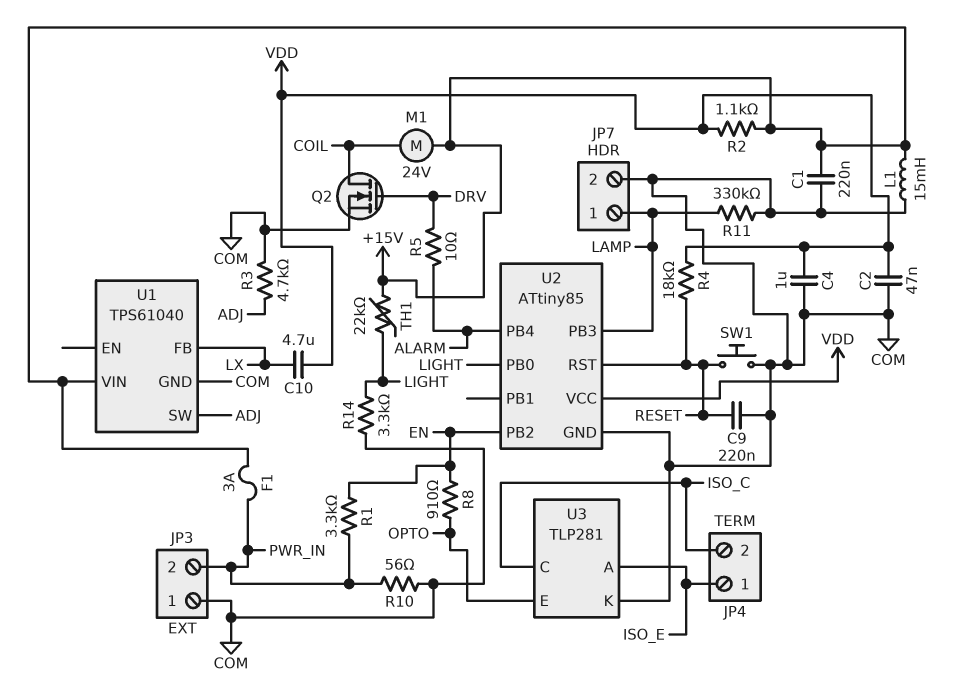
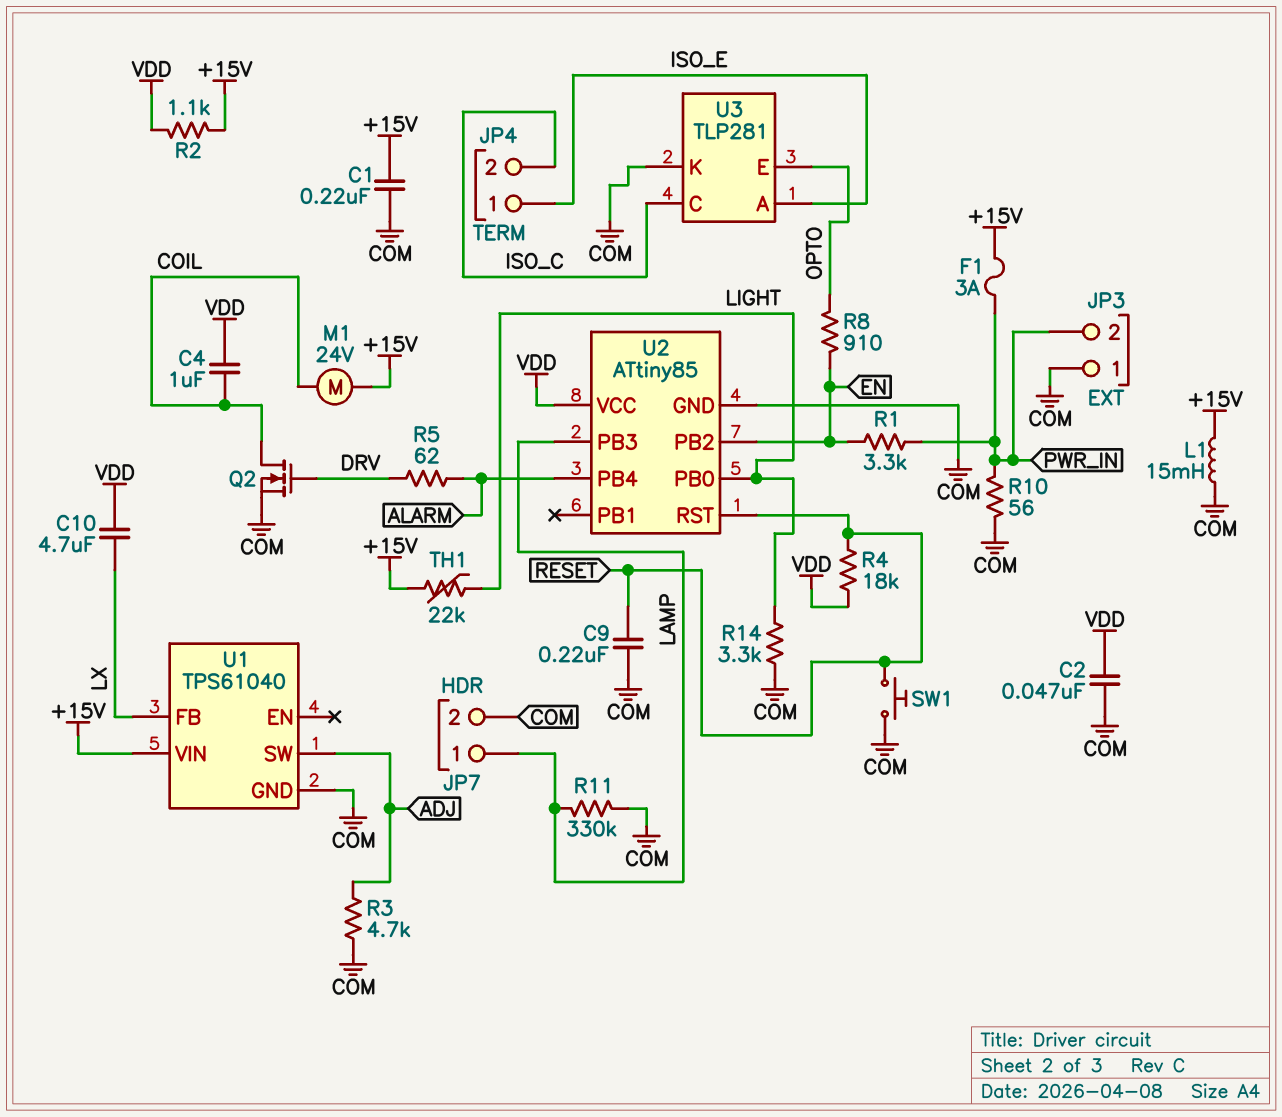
C4: 1uF (COM, VDD) -> 1uF (COIL, VDD)
R5: 10 (ALARM, DRV) -> 62 (ALARM, DRV)

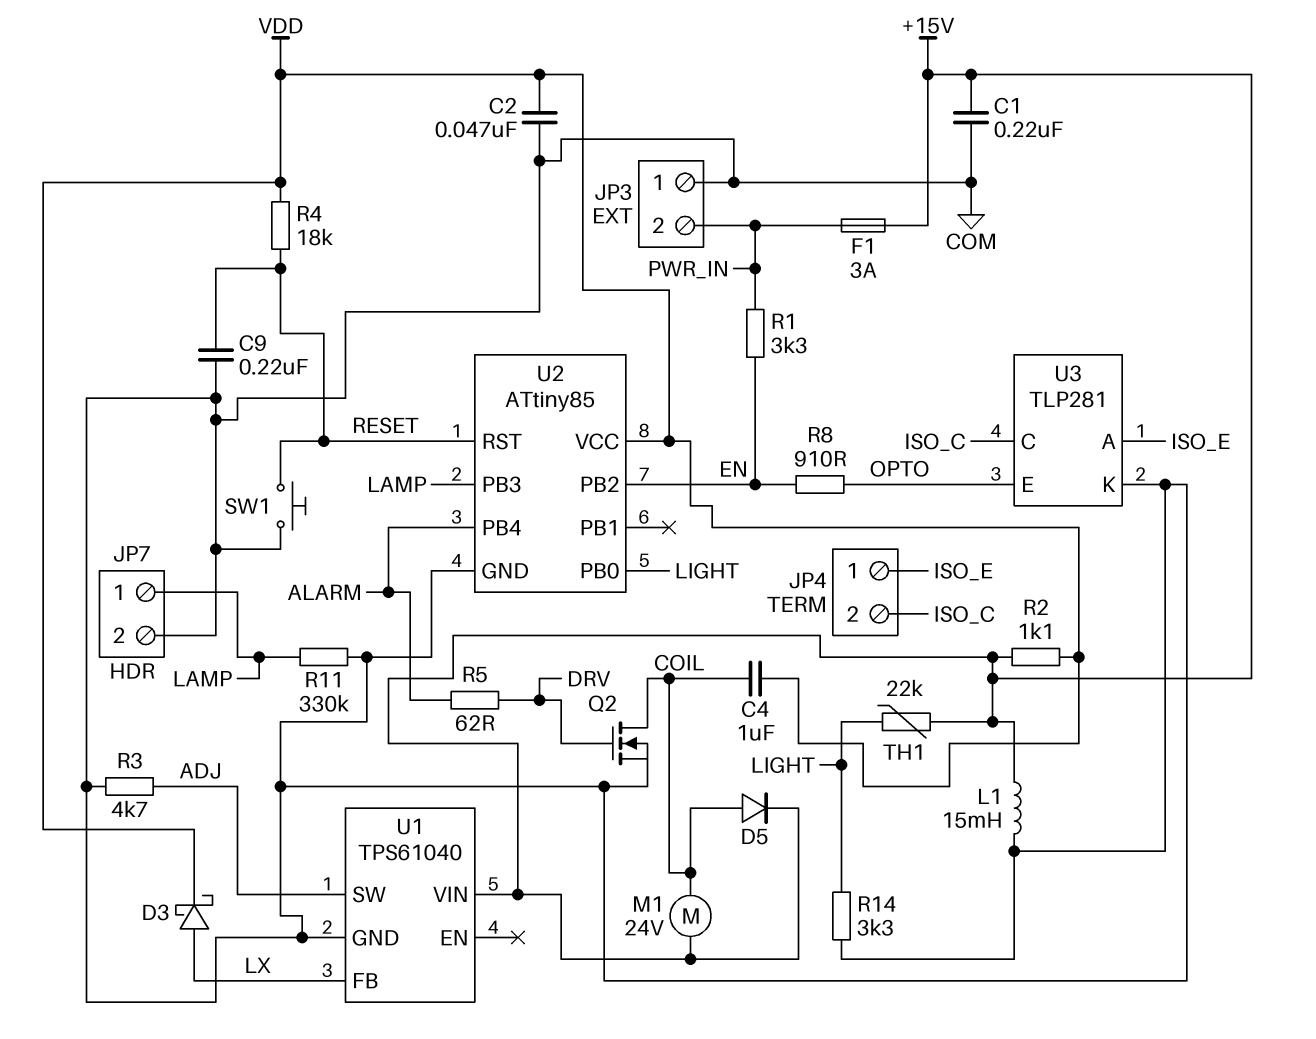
C10: 4.7uF (LX, VDD) -> none
D3: none -> schottky (A LX, K VDD)
D5: none -> diode (A COIL, K +15V)
R10: 56 (COM, PWR_IN) -> none

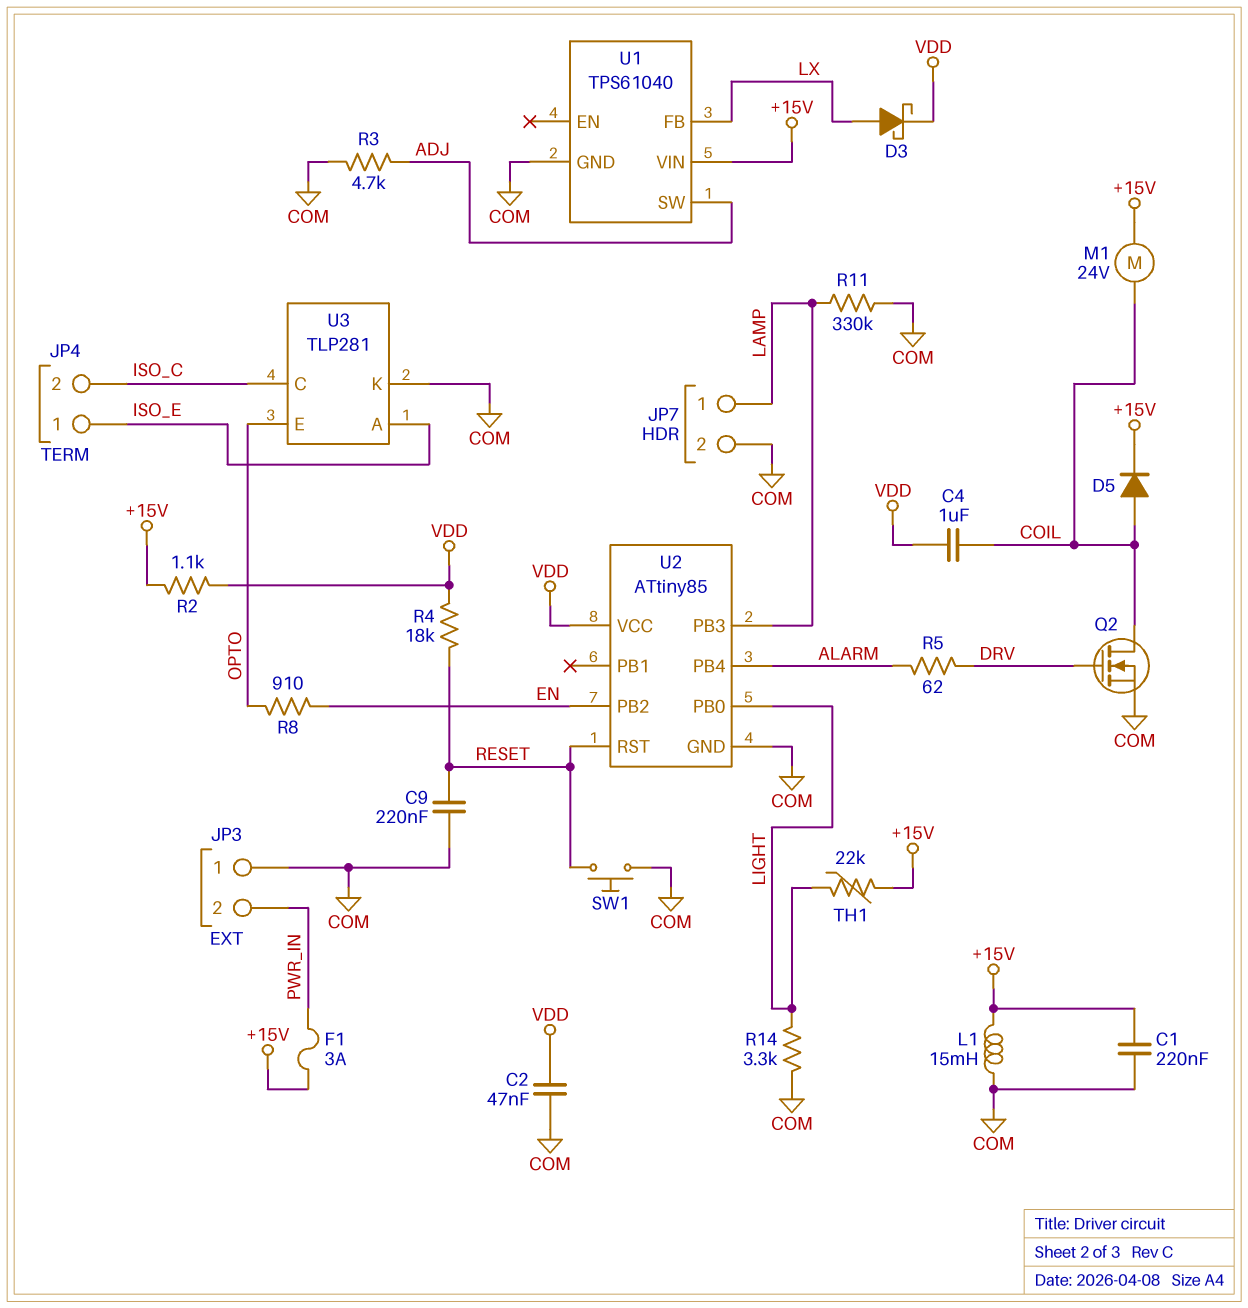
R1: 3.3k (EN, PWR_IN) -> none

